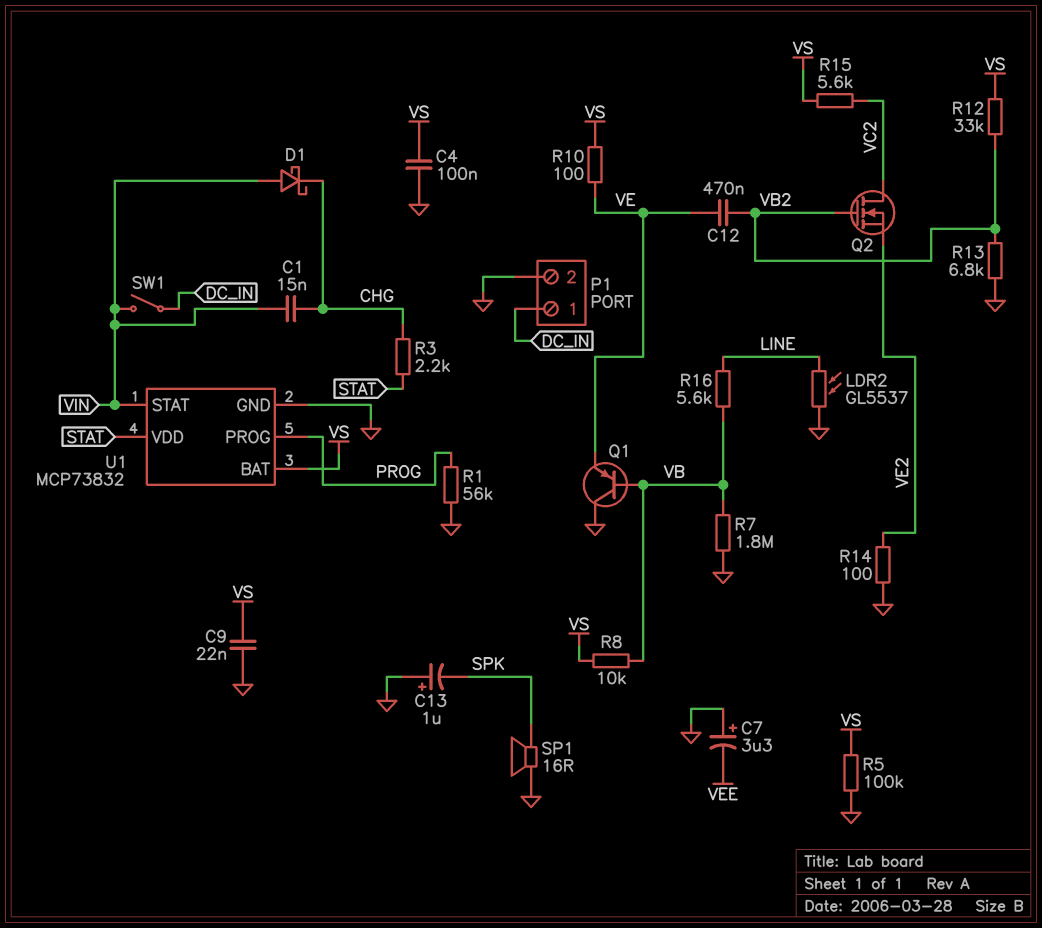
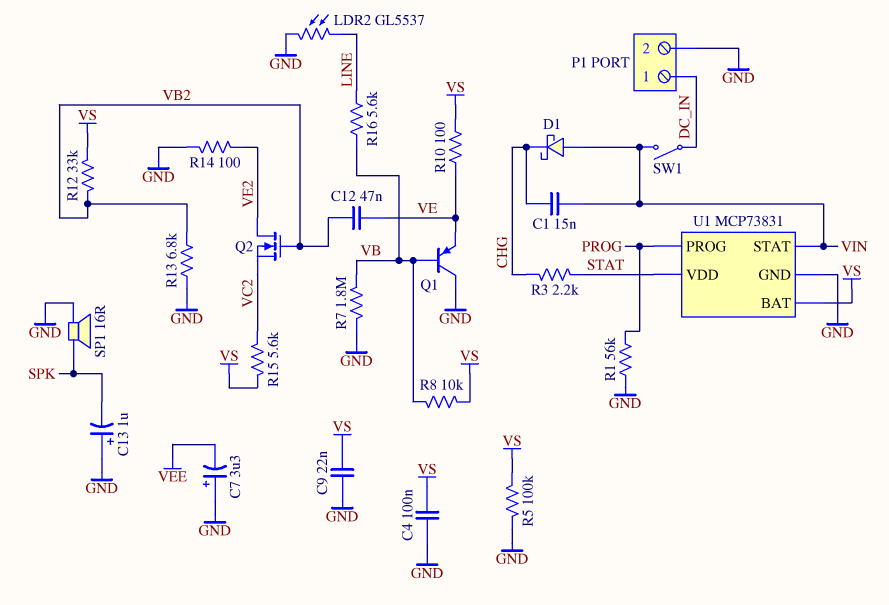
C12: 470nF (VB2, VE) -> 47nF (VB2, VE)
Q2: NMOS (G VB2, D VC2, S VE2) -> NMOS (G VB2, D VE2, S VC2)
U1: MCP73832 -> MCP73831

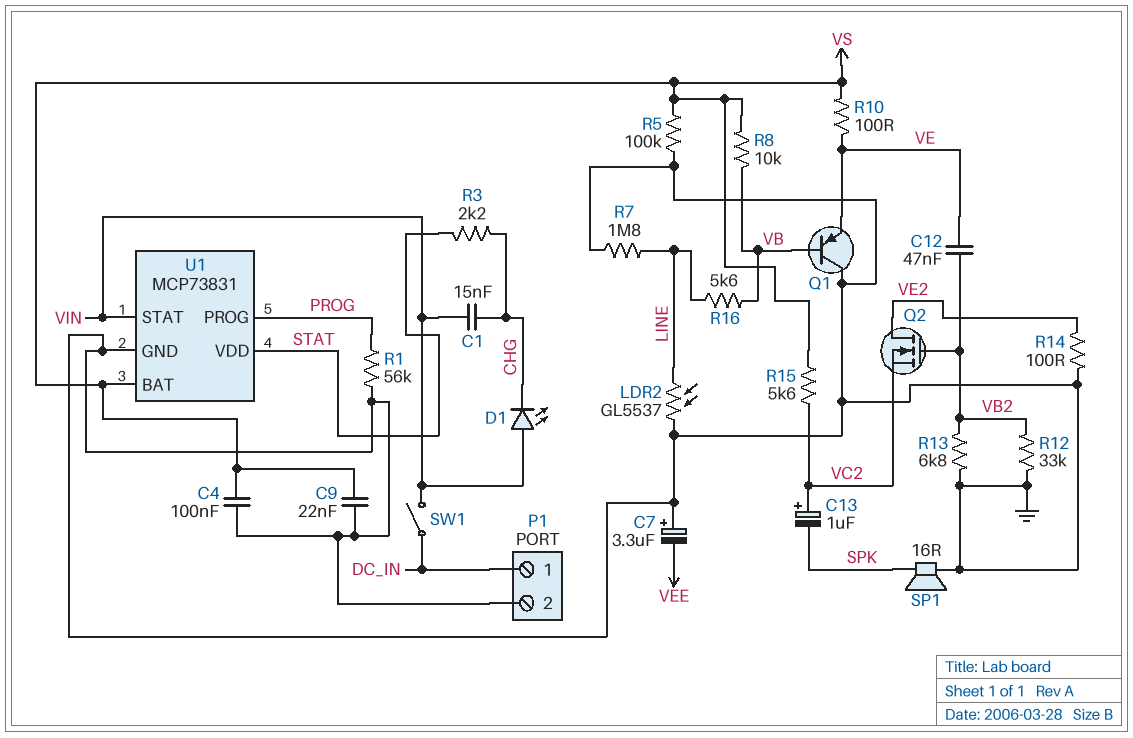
C13: 1uF (plus GND, minus SPK) -> 1uF (plus VC2, minus SPK)
D1: schottky (A VIN, K CHG) -> LED (A VIN, K CHG)
R7: 1.8M (GND, VB) -> 1.8M (GND, LINE)
R12: 33k (VB2, VS) -> 33k (GND, VB2)

